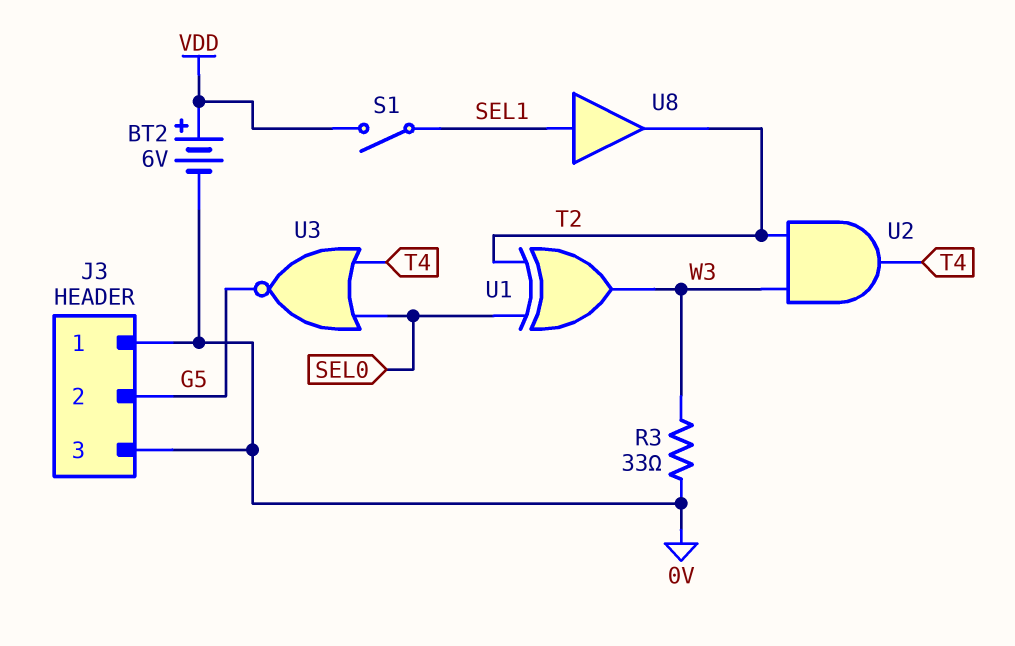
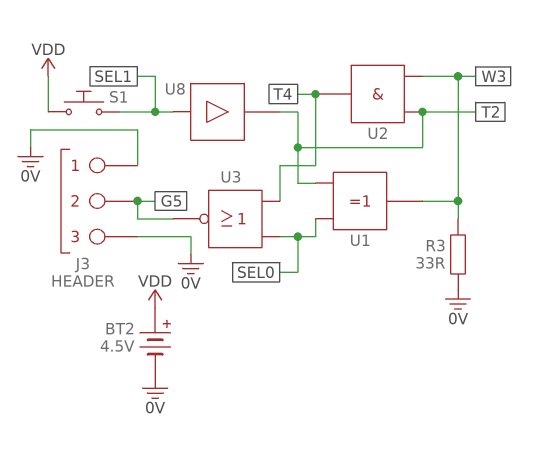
BT2: 6V (plus VDD, minus 0V) -> 4.5V (plus VDD, minus 0V)
S1: switch (SEL1, VDD) -> button (SEL1, VDD)

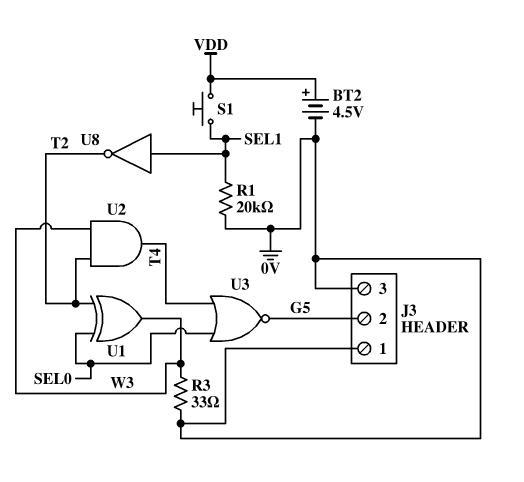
R1: none -> 20k (0V, SEL1)
U8: buffer (in SEL1, out T2) -> NOT (in SEL1, out T2)

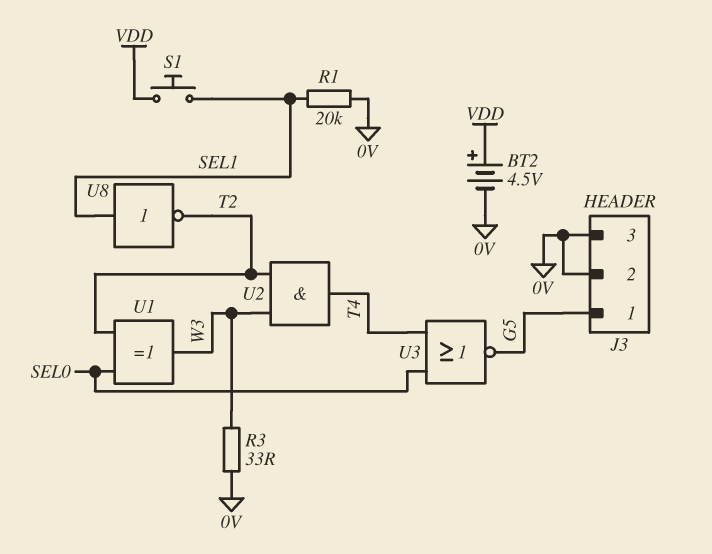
J3 pin 1: 0V -> G5
J3 pin 2: G5 -> 0V

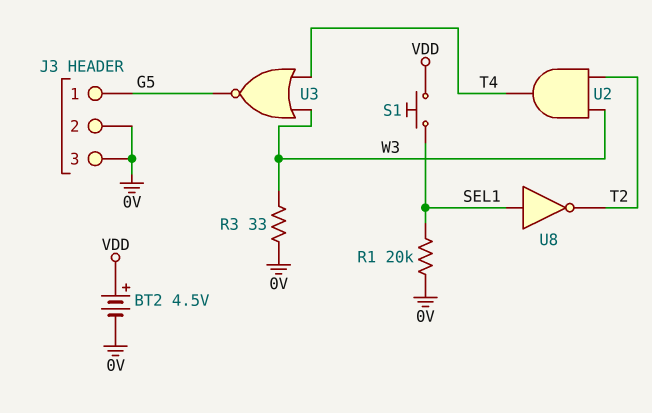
U1: XOR (in SEL0, in T2, out W3) -> none
U3: NOR (in SEL0, in T4, out G5) -> NOR (in T4, in W3, out G5)

